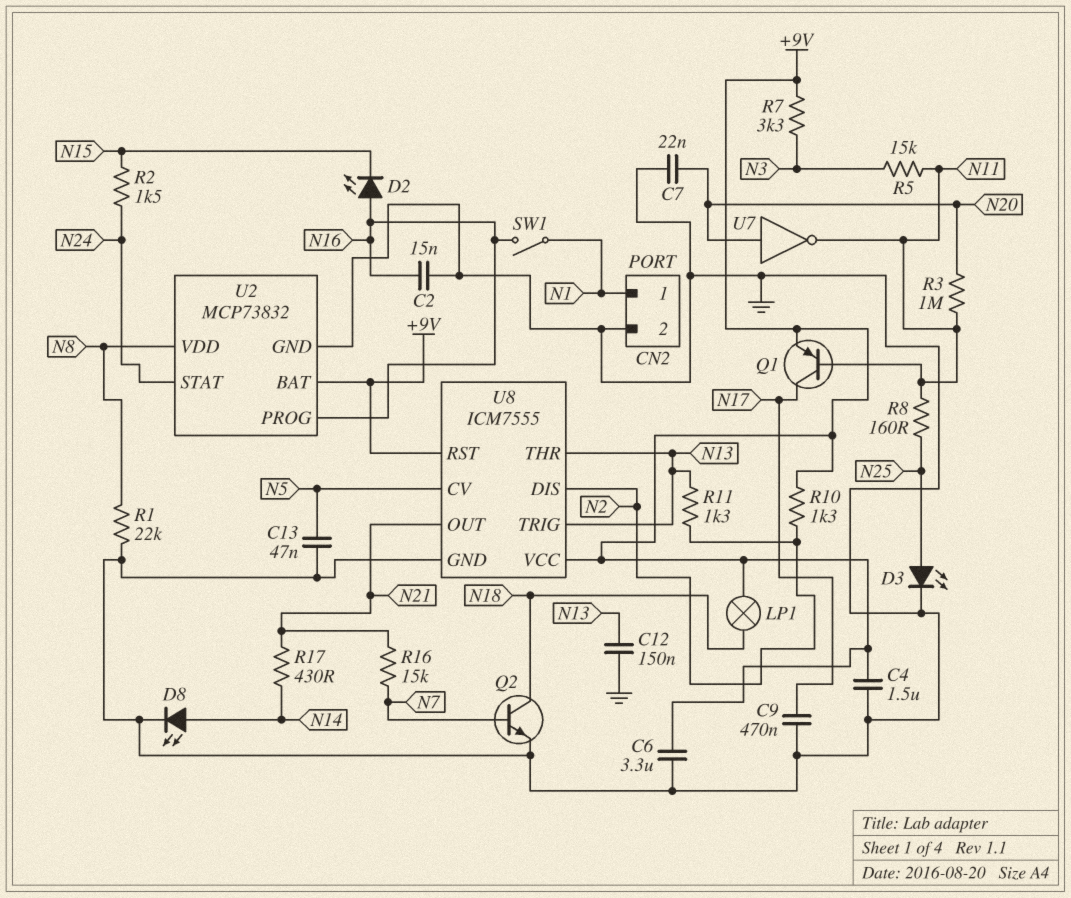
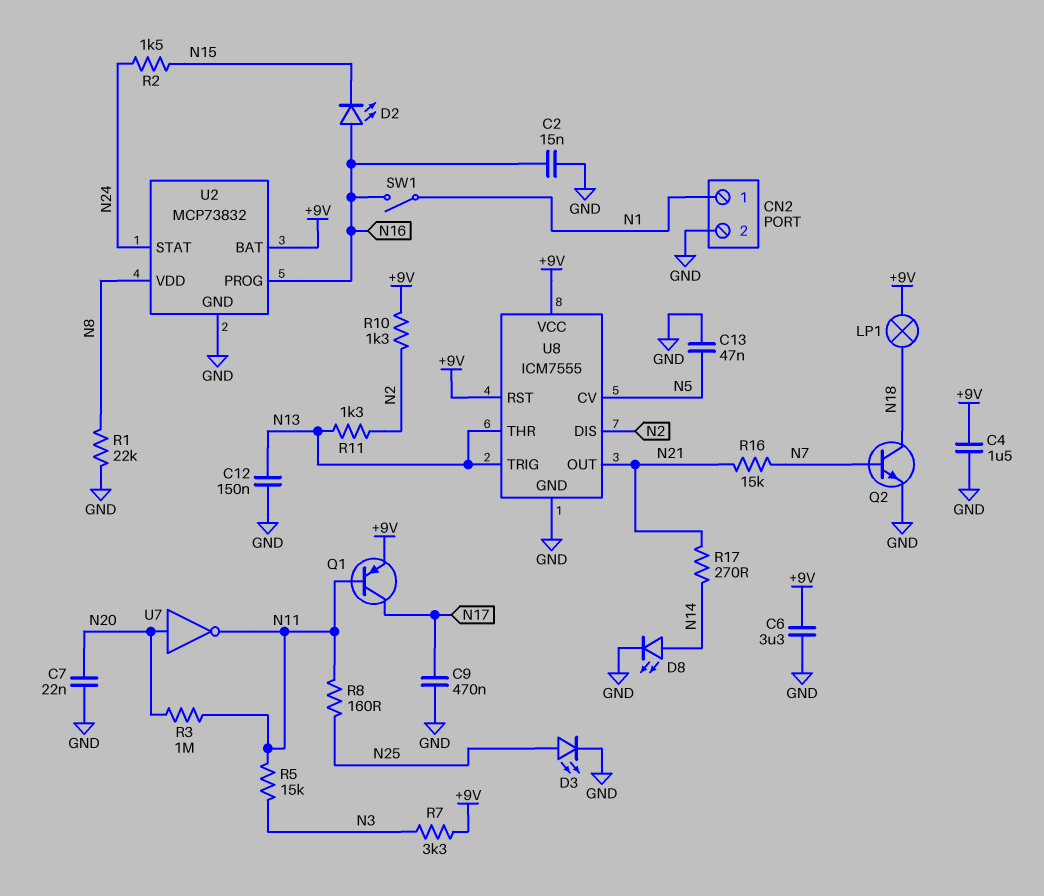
R17: 430 (N14, N21) -> 270 (N14, N21)

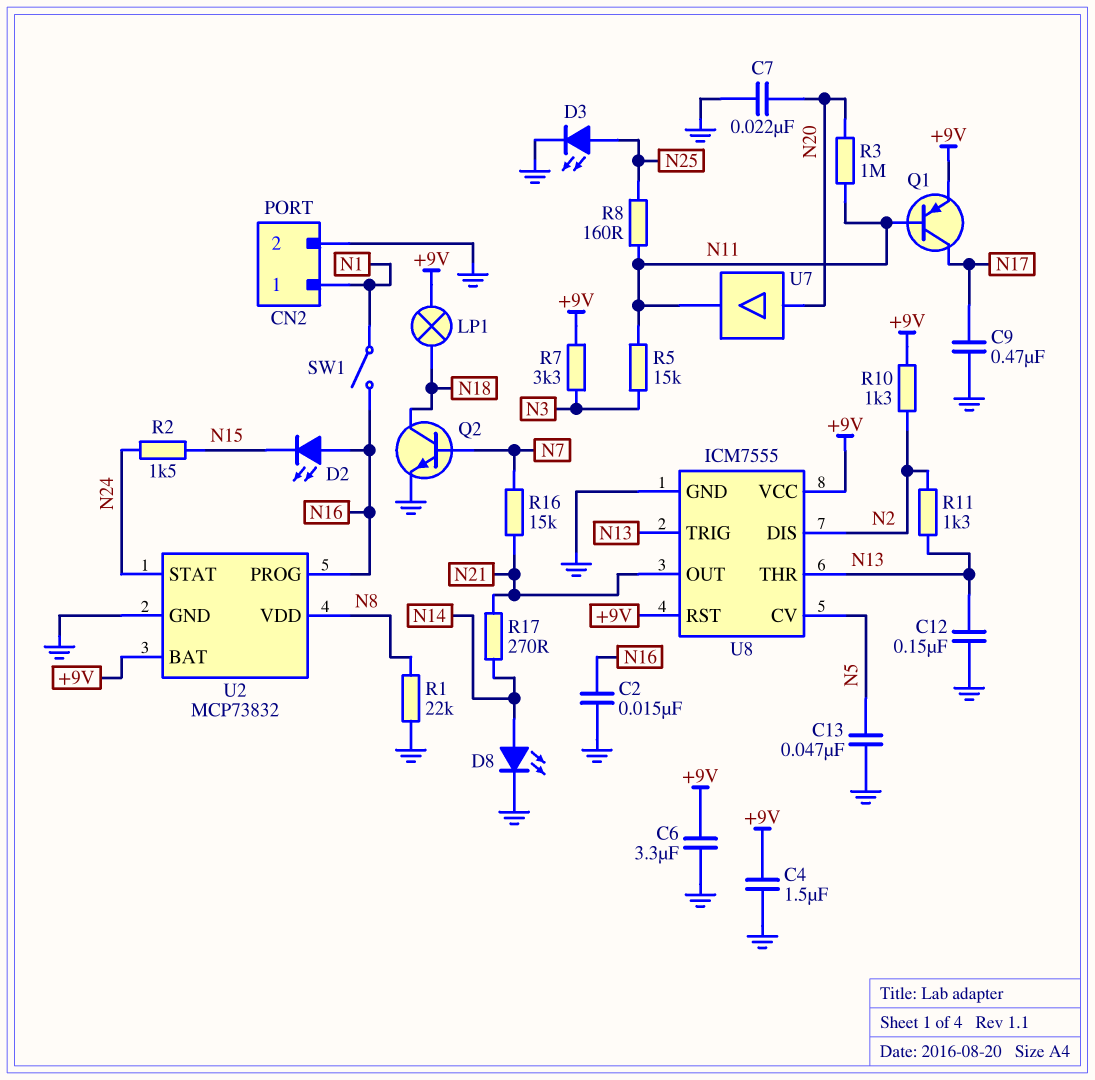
U7: NOT (in N20, out N11) -> buffer (in N20, out N11)

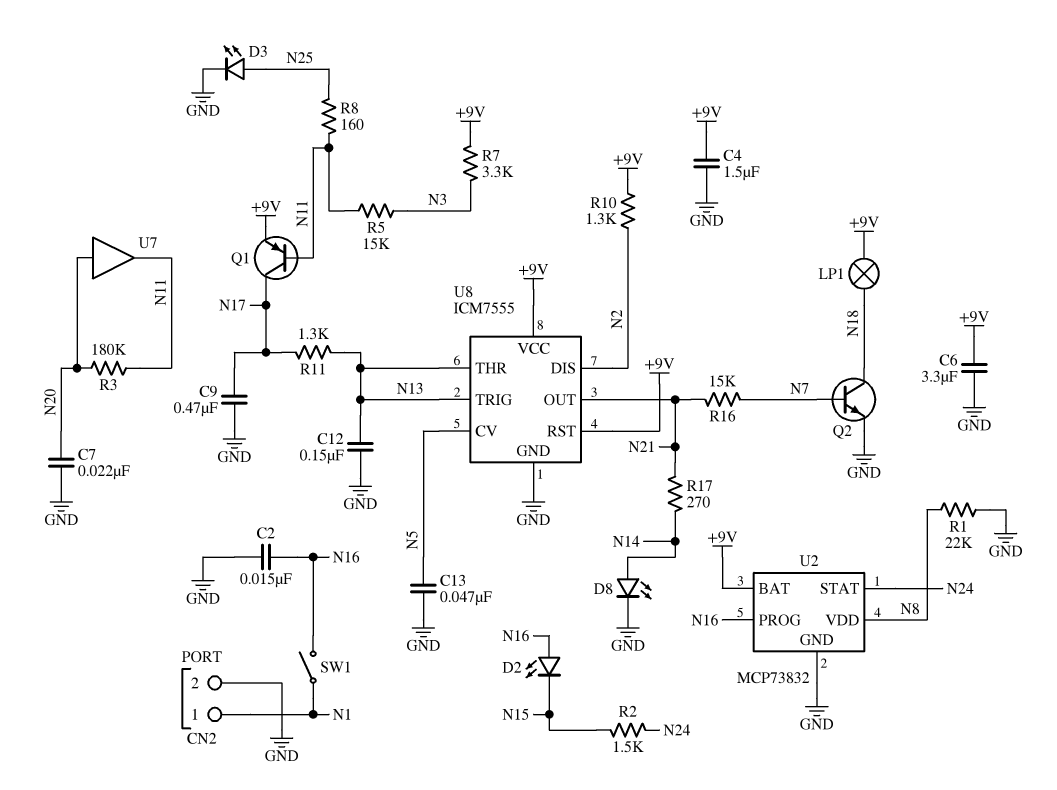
R3: 1M (N11, N20) -> 180k (N11, N20)
R11: 1.3k (N2, N13) -> 1.3k (N13, N17)

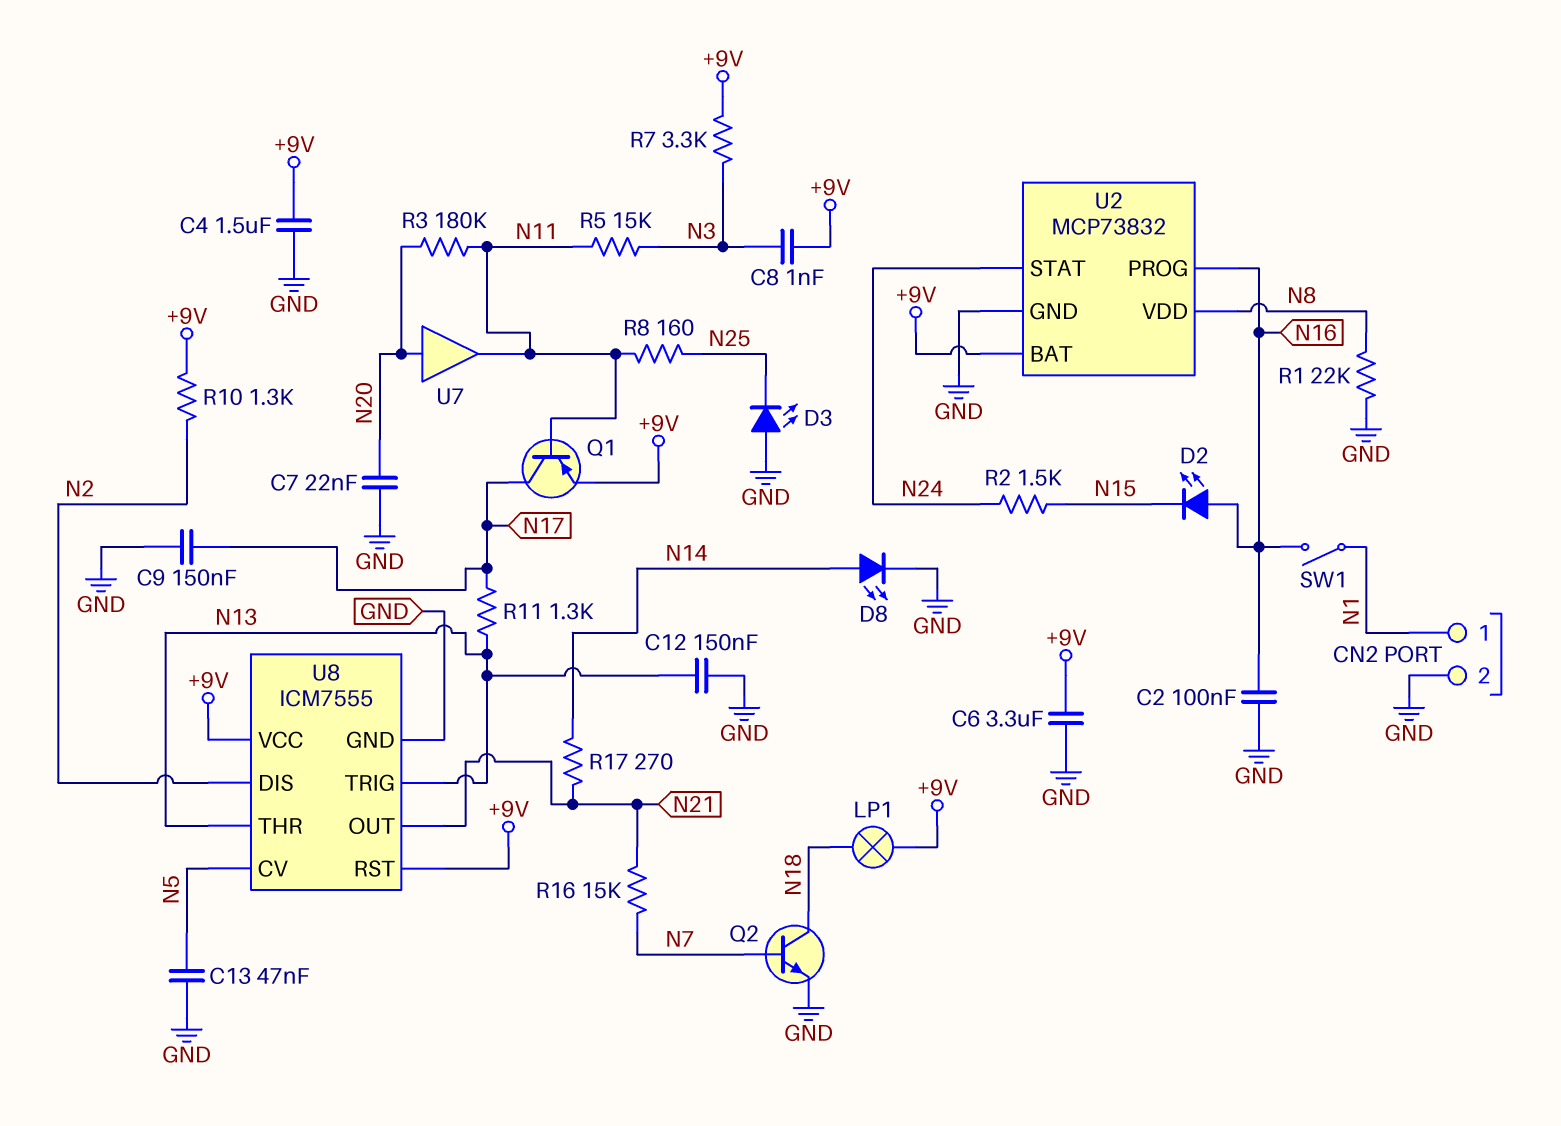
C2: 15nF (GND, N16) -> 100nF (GND, N16)
C8: none -> 1nF (+9V, N3)
C9: 470nF (GND, N17) -> 150nF (GND, N17)
D3: LED (A N25, K GND) -> LED (A GND, K N25)

